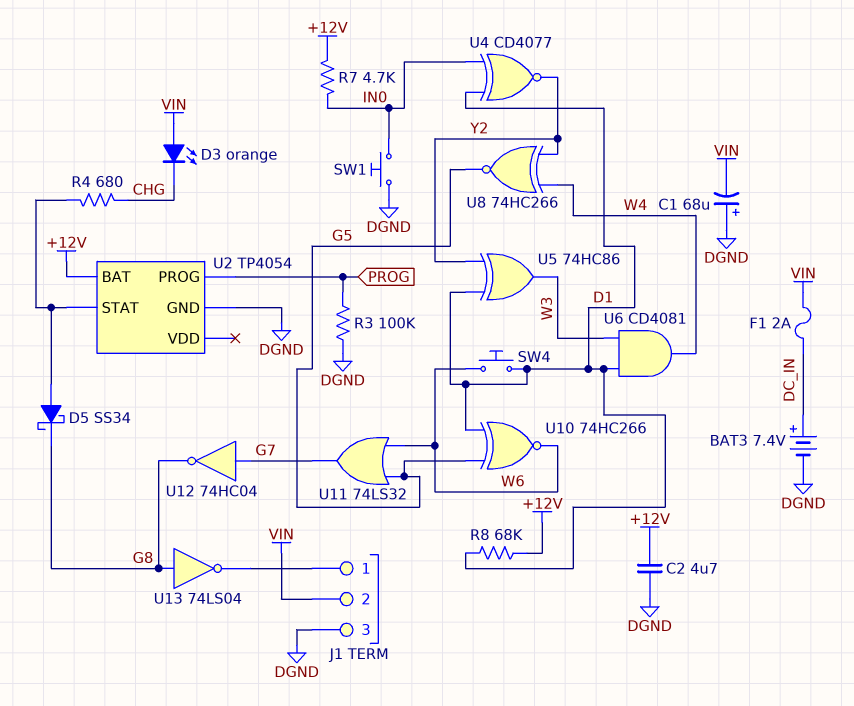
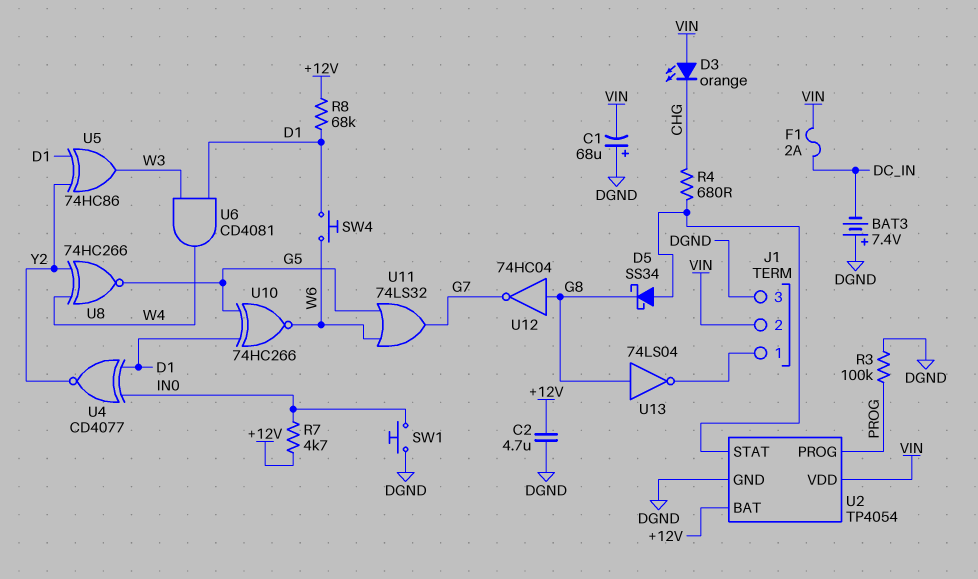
BAT3: 7.4V (plus DC_IN, minus DGND) -> 7.4V (plus DGND, minus DC_IN)
U2 pin VDD: none -> VIN
U12: NOT 74HC04 (in G7, out G8) -> NOT 74HC04 (in G8, out G7)

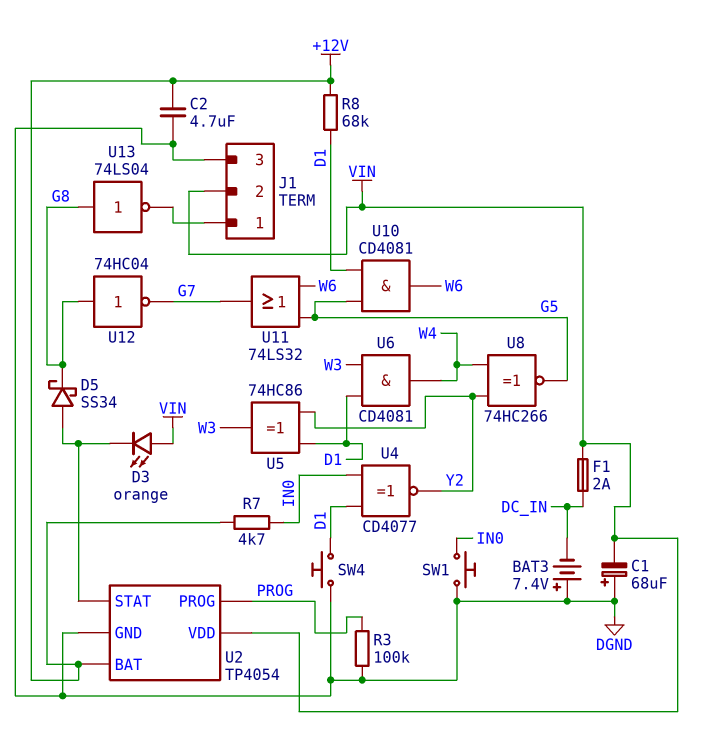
D3: LED orange (A VIN, K CHG) -> LED orange (A VIN, K U2/STAT)
R4: 680 (CHG, U2/STAT) -> none
SW4: button (D1, W6) -> button (D1, DGND)
U10: XNOR 74HC266 (in D1, in G5, out W6) -> AND CD4081 (in D1, in G5, out W6)

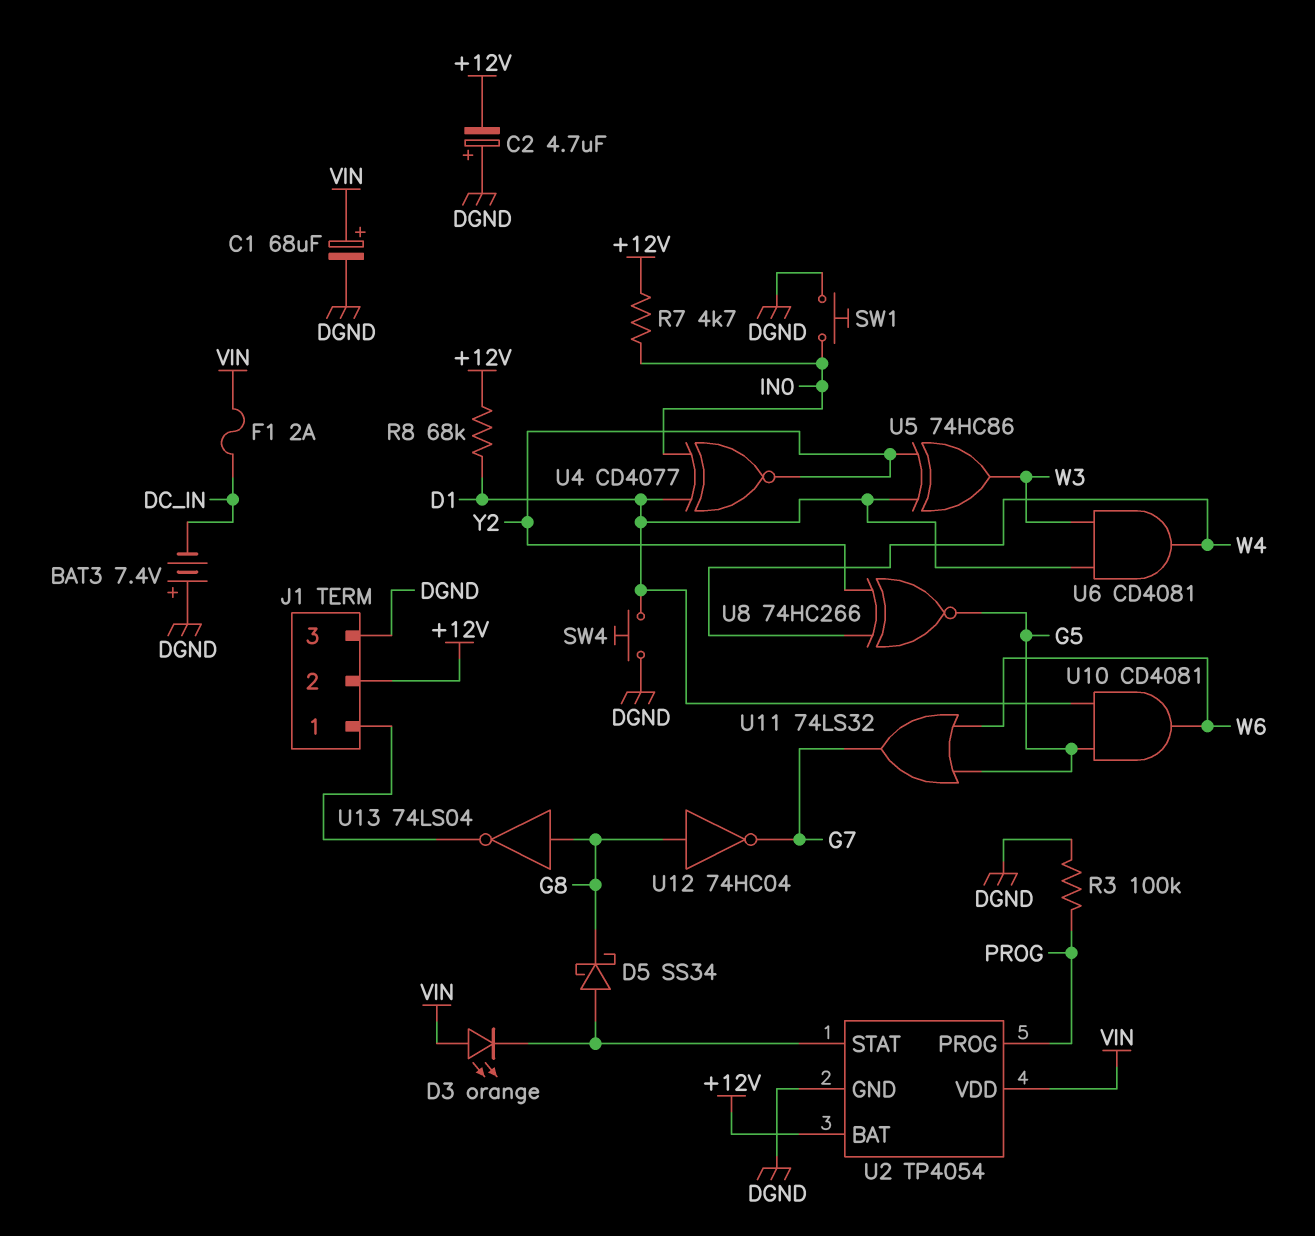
C1: 68uF (plus DGND, minus VIN) -> 68uF (plus VIN, minus DGND)
C2: 4.7uF (+12V, DGND) -> 4.7uF (plus DGND, minus +12V)
J1 pin 2: VIN -> +12V

